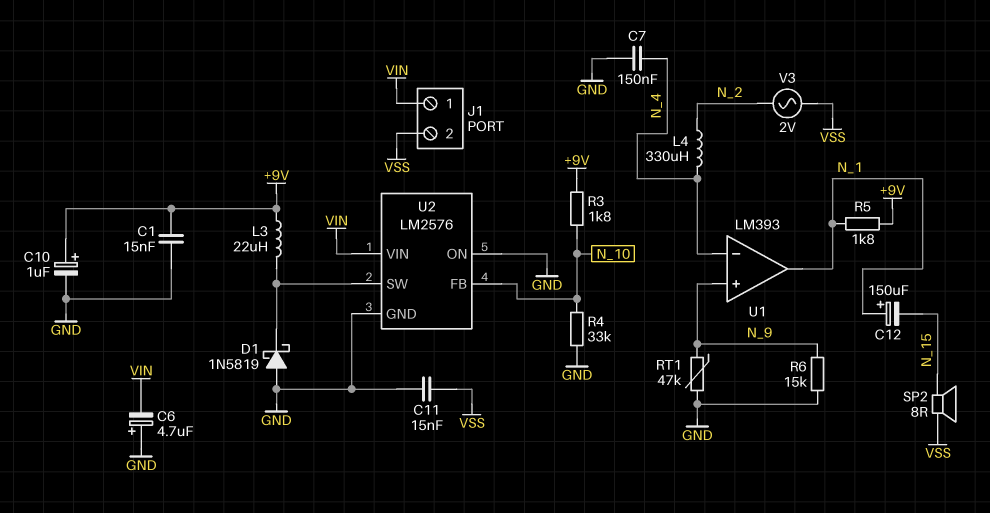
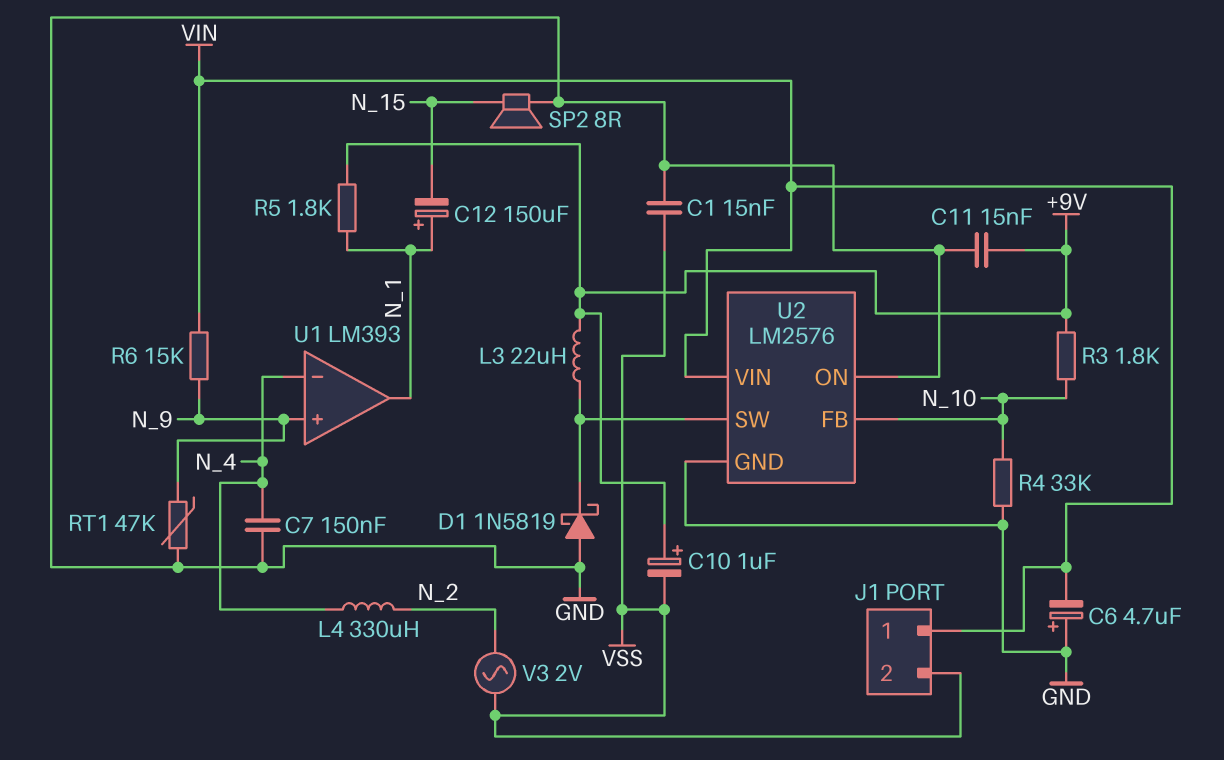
C1: 15nF (+9V, GND) -> 15nF (GND, VSS)
C10: 1uF (plus +9V, minus GND) -> 1uF (plus +9V, minus VSS)
C11: 15nF (GND, VSS) -> 15nF (+9V, GND)
R6: 15k (GND, N_9) -> 15k (N_9, VIN)
SP2: speaker 8R (N_15, VSS) -> speaker 8R (GND, N_15)

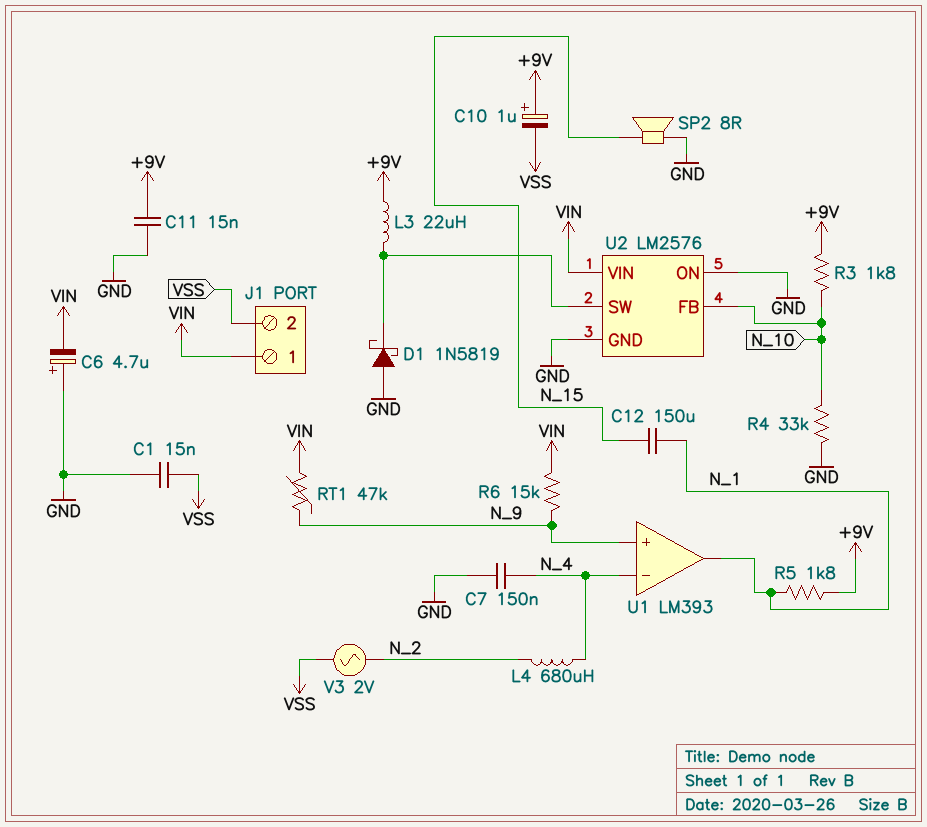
C12: 150uF (plus N_1, minus N_15) -> 150uF (N_1, N_15)
L4: 330uH (N_2, N_4) -> 680uH (N_2, N_4)
RT1: 47k (GND, N_9) -> 47k (N_9, VIN)

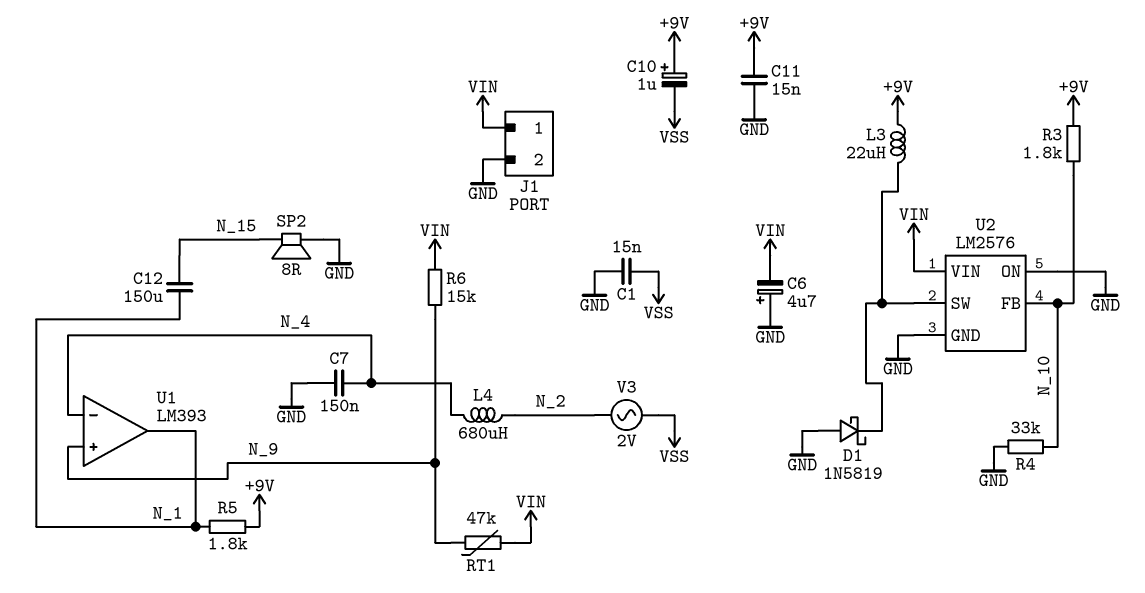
J1 pin 2: VSS -> GND

